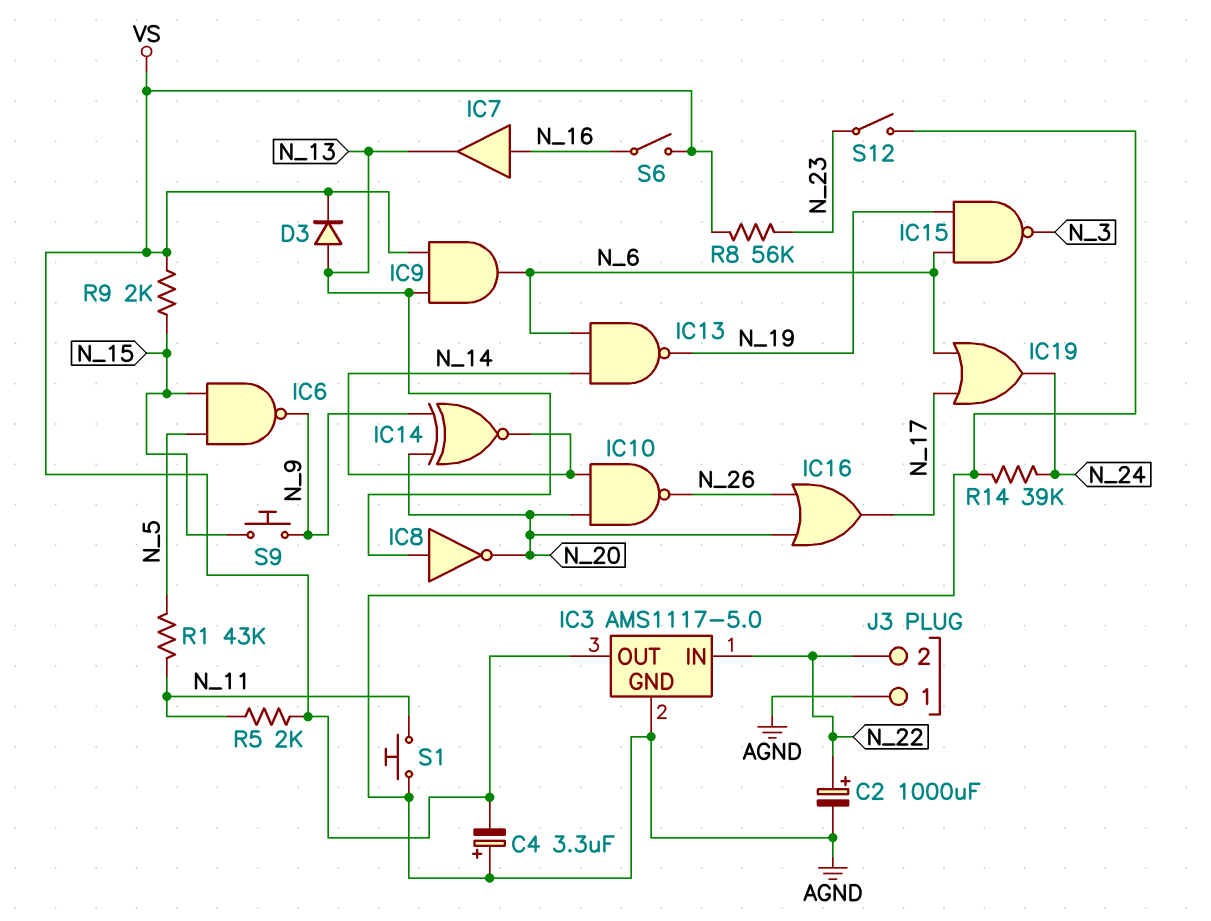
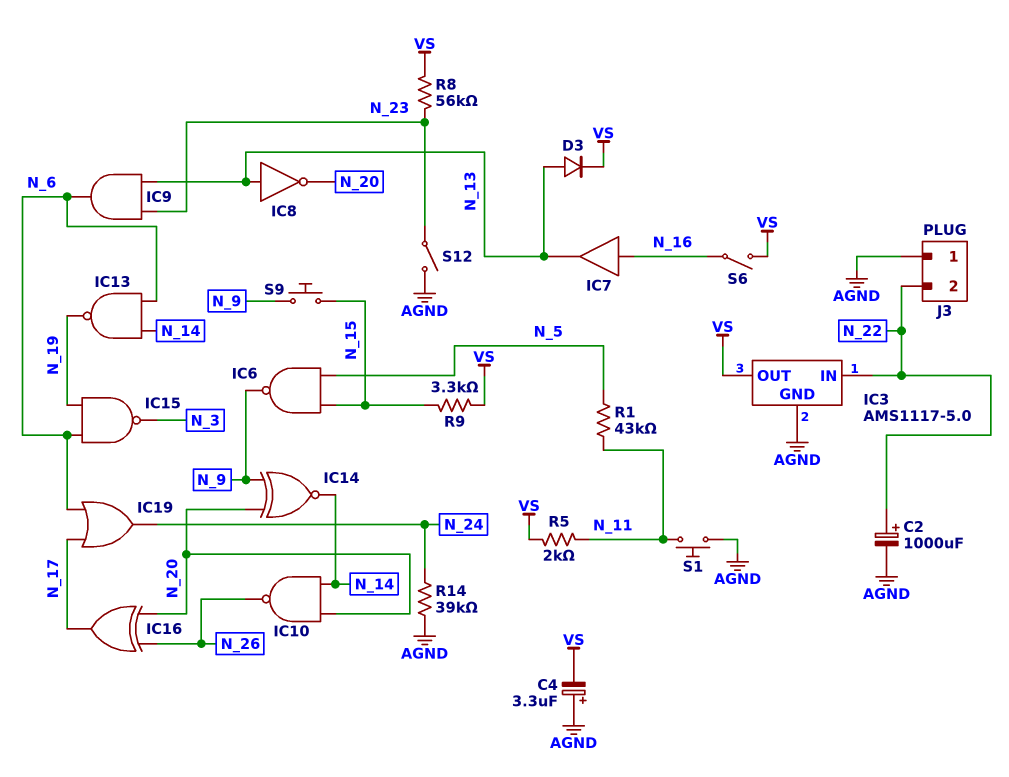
IC9: AND (in N_13, in VS, out N_6) -> AND (in N_13, in N_23, out N_6)
IC16: OR (in N_20, in N_26, out N_17) -> XOR (in N_20, in N_26, out N_17)
R9: 2k (N_15, VS) -> 3.3k (N_15, VS)

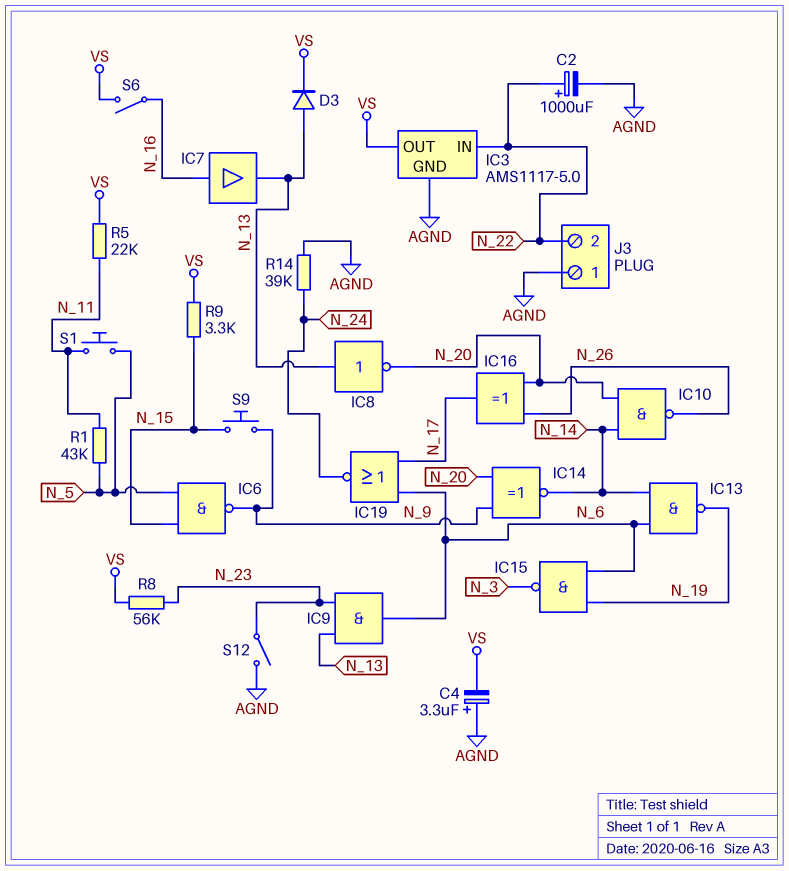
IC19: OR (in N_6, in N_17, out N_24) -> NOR (in N_6, in N_17, out N_24)
R5: 2k (N_11, VS) -> 22k (N_11, VS)
S1: button (AGND, N_11) -> button (N_5, N_11)

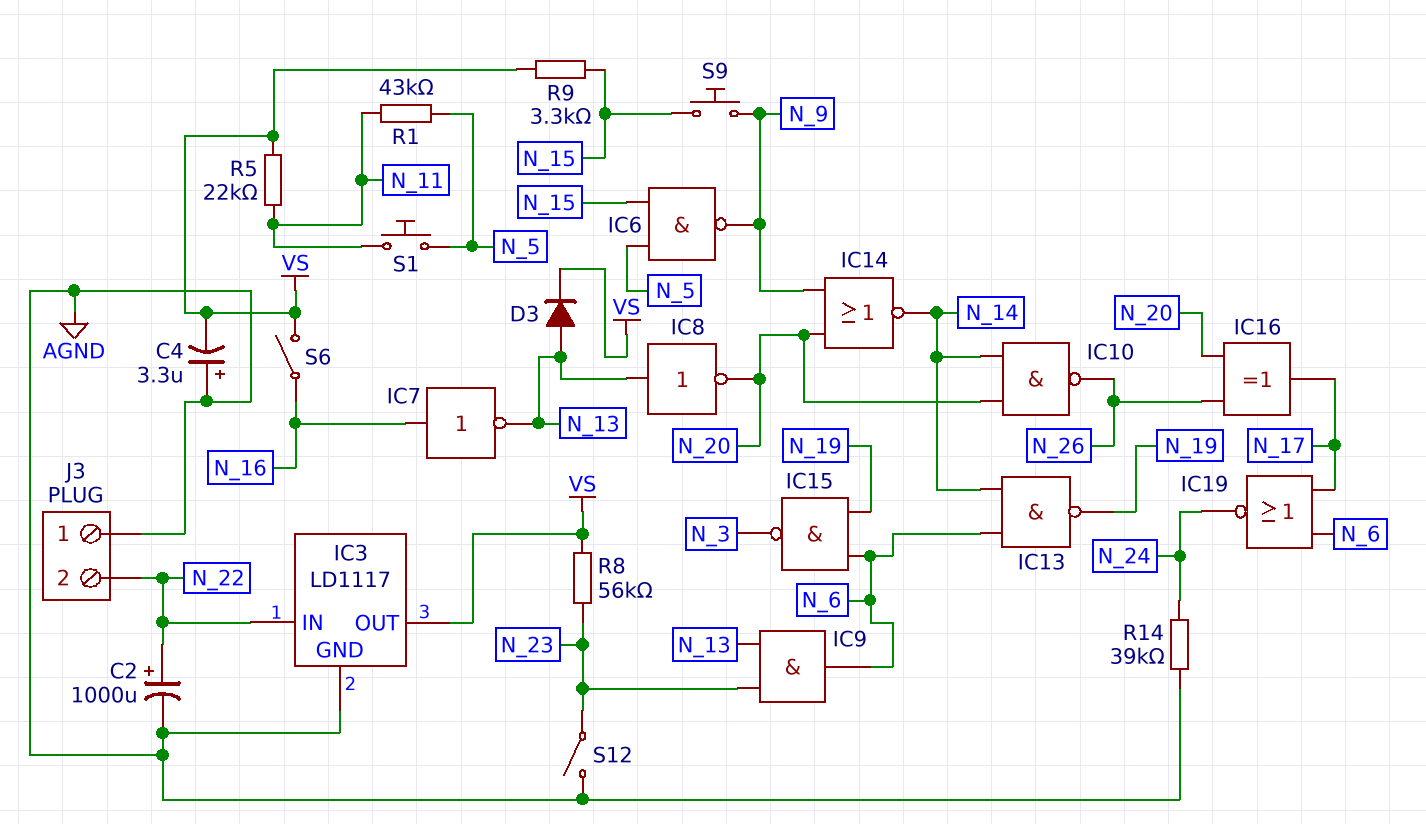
IC3: AMS1117-5.0 -> LD1117
IC7: buffer (in N_16, out N_13) -> NOT (in N_16, out N_13)
IC14: XNOR (in N_9, in N_20, out N_14) -> NOR (in N_9, in N_20, out N_14)

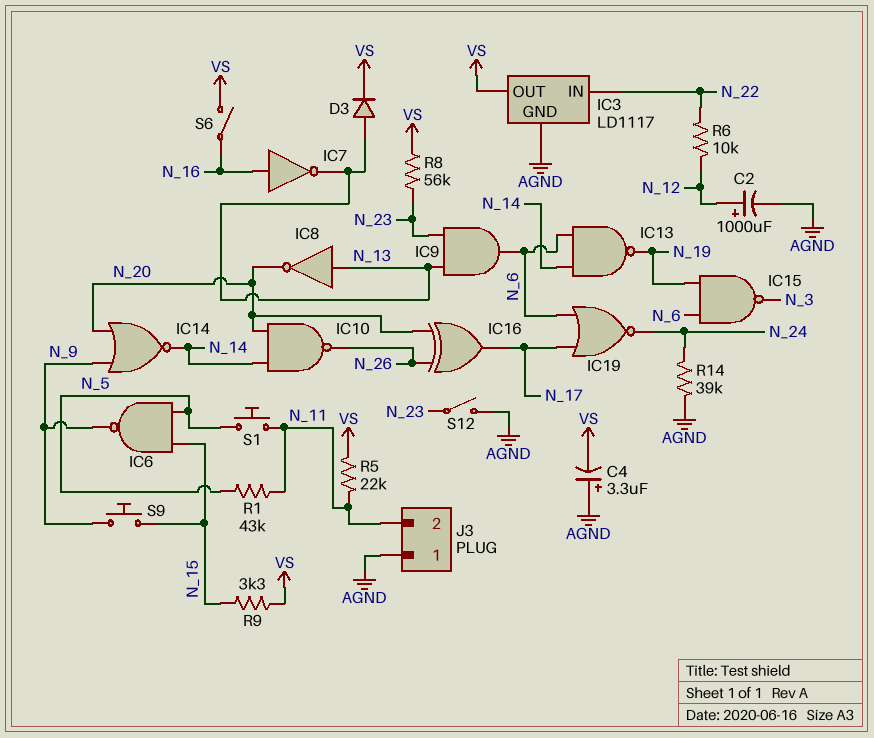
C2: 1000uF (plus N_22, minus AGND) -> 1000uF (plus N_12, minus AGND)
J3 pin 2: N_22 -> N_11
R6: none -> 10k (N_12, N_22)

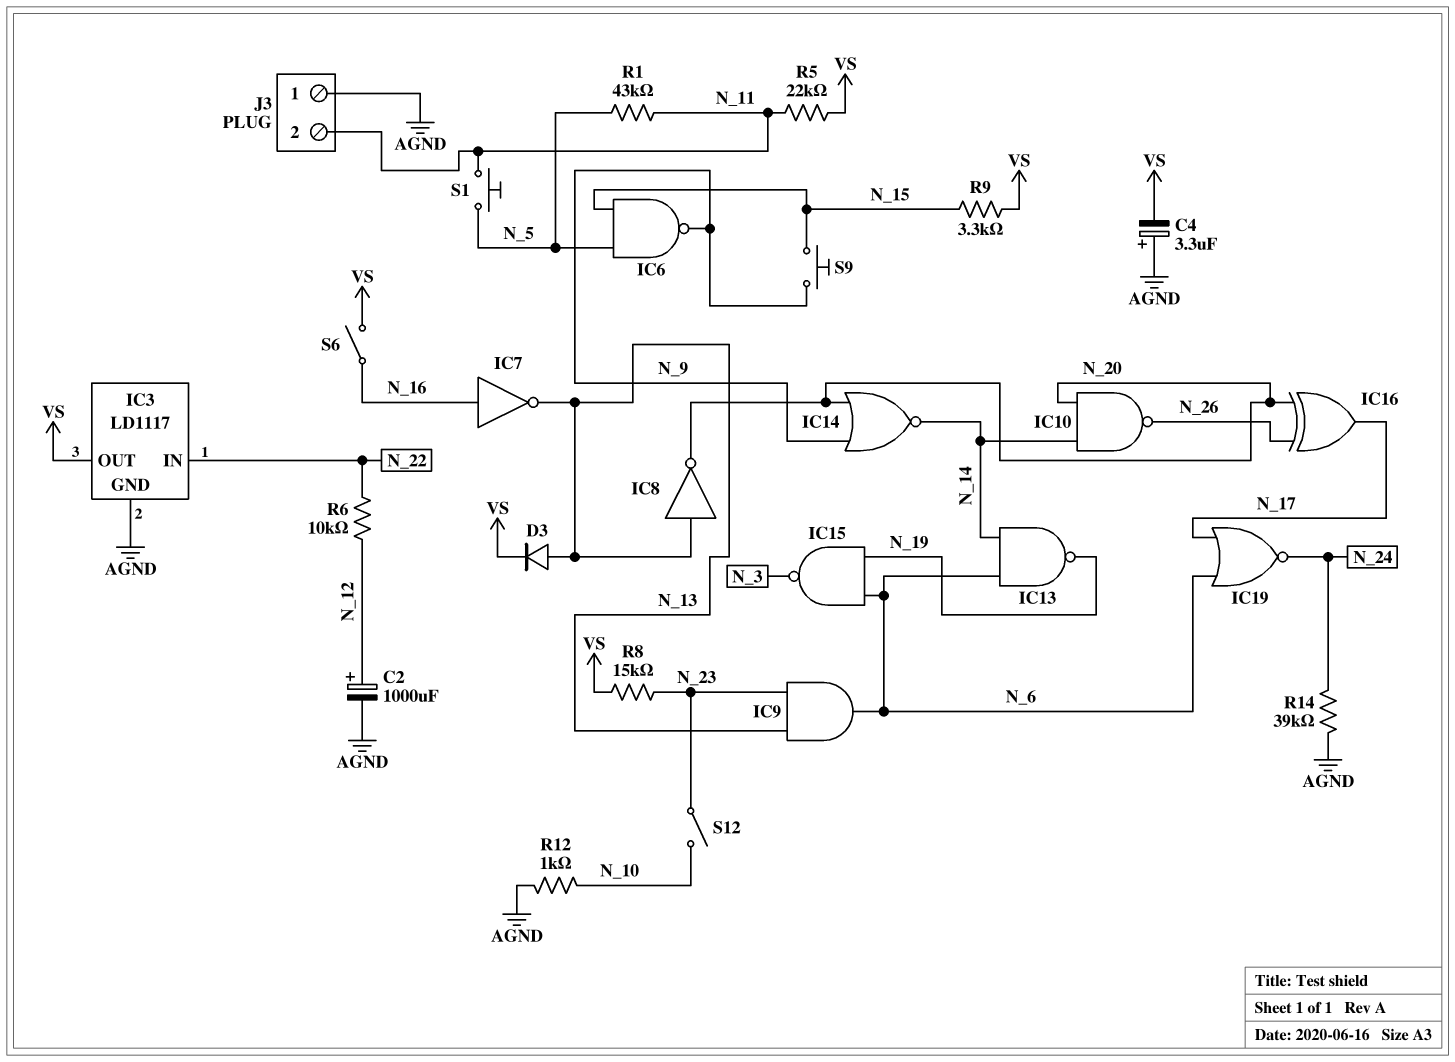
R8: 56k (N_23, VS) -> 15k (N_23, VS)
R12: none -> 1k (AGND, N_10)
S12: switch (AGND, N_23) -> switch (N_10, N_23)

